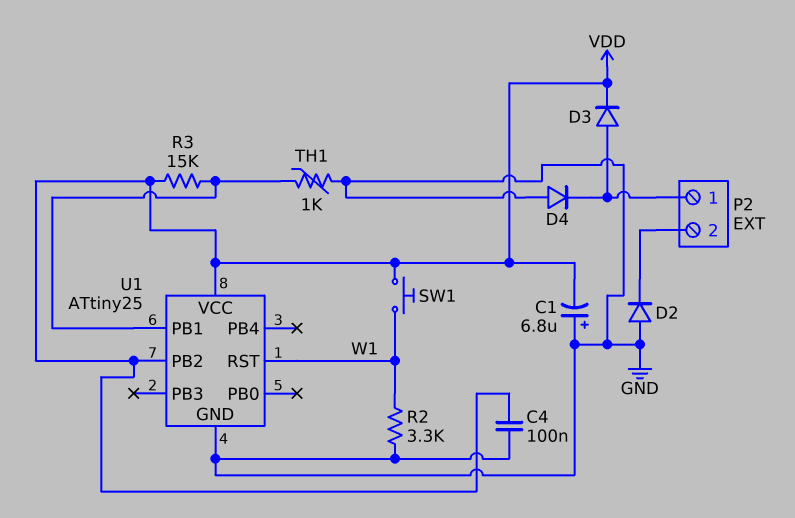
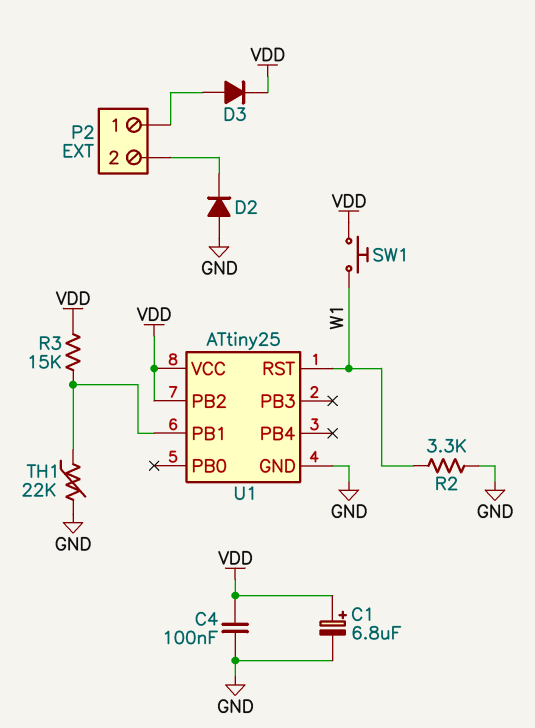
C1: 6.8uF (plus GND, minus VDD) -> 6.8uF (plus VDD, minus GND)
D4: diode (A GND, K P2/1) -> none
TH1: 1k (GND, U1/PB1) -> 22k (GND, U1/PB1)

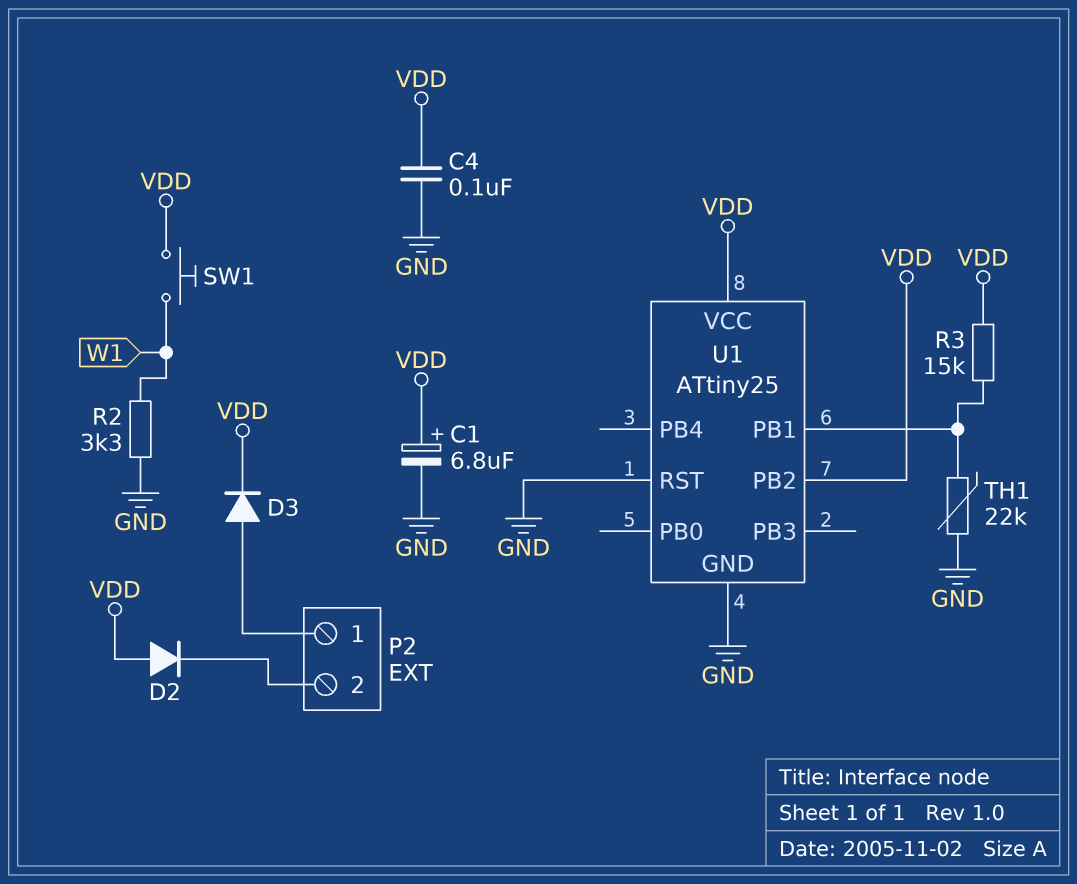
D2: diode (A GND, K P2/2) -> diode (A VDD, K P2/2)
U1 pin RST: W1 -> GND

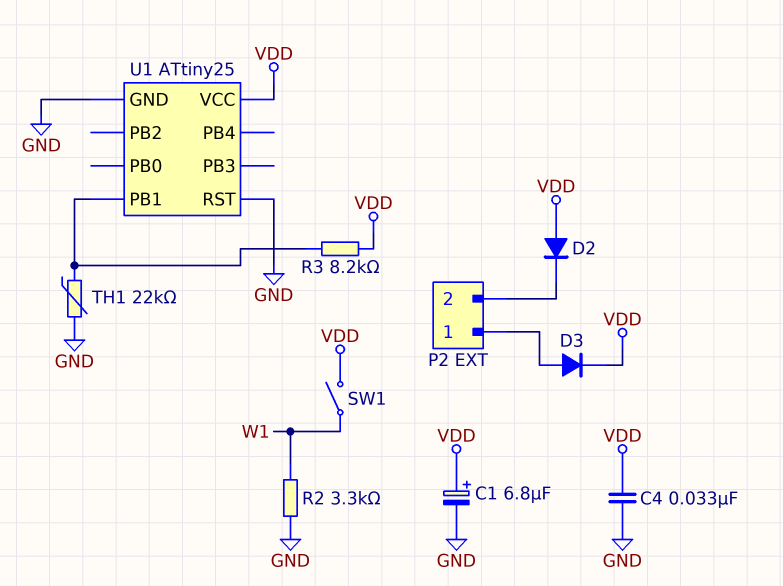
C4: 100nF (GND, VDD) -> 33nF (GND, VDD)
R3: 15k (U1/PB1, VDD) -> 8.2k (U1/PB1, VDD)
SW1: button (VDD, W1) -> switch (VDD, W1)
U1 pin PB2: VDD -> none

